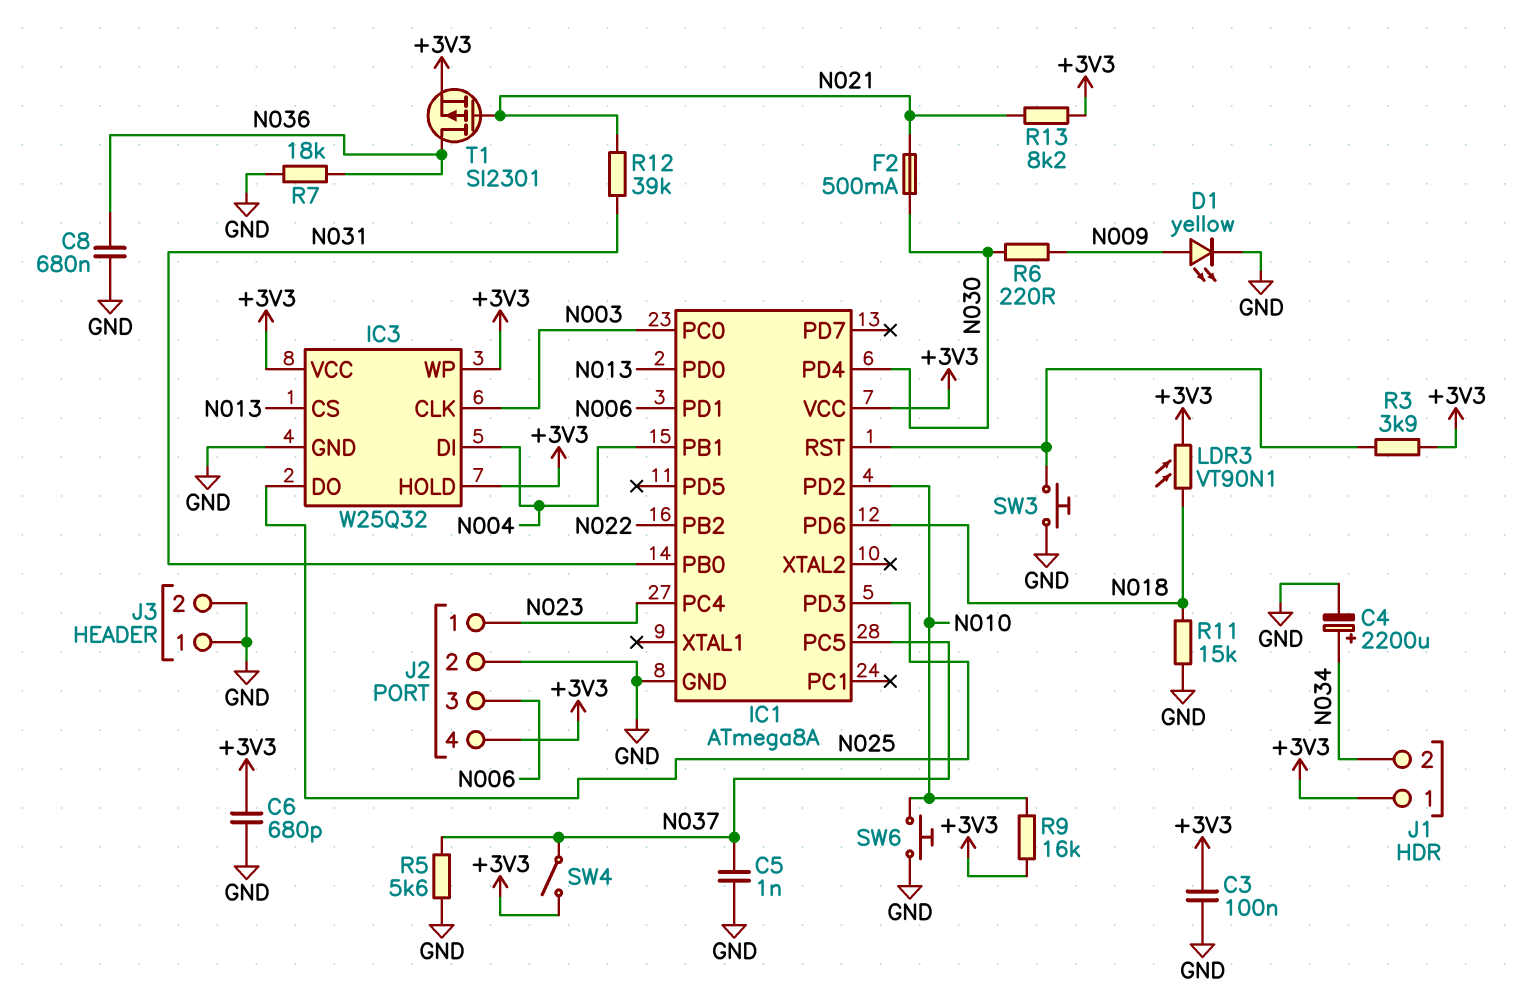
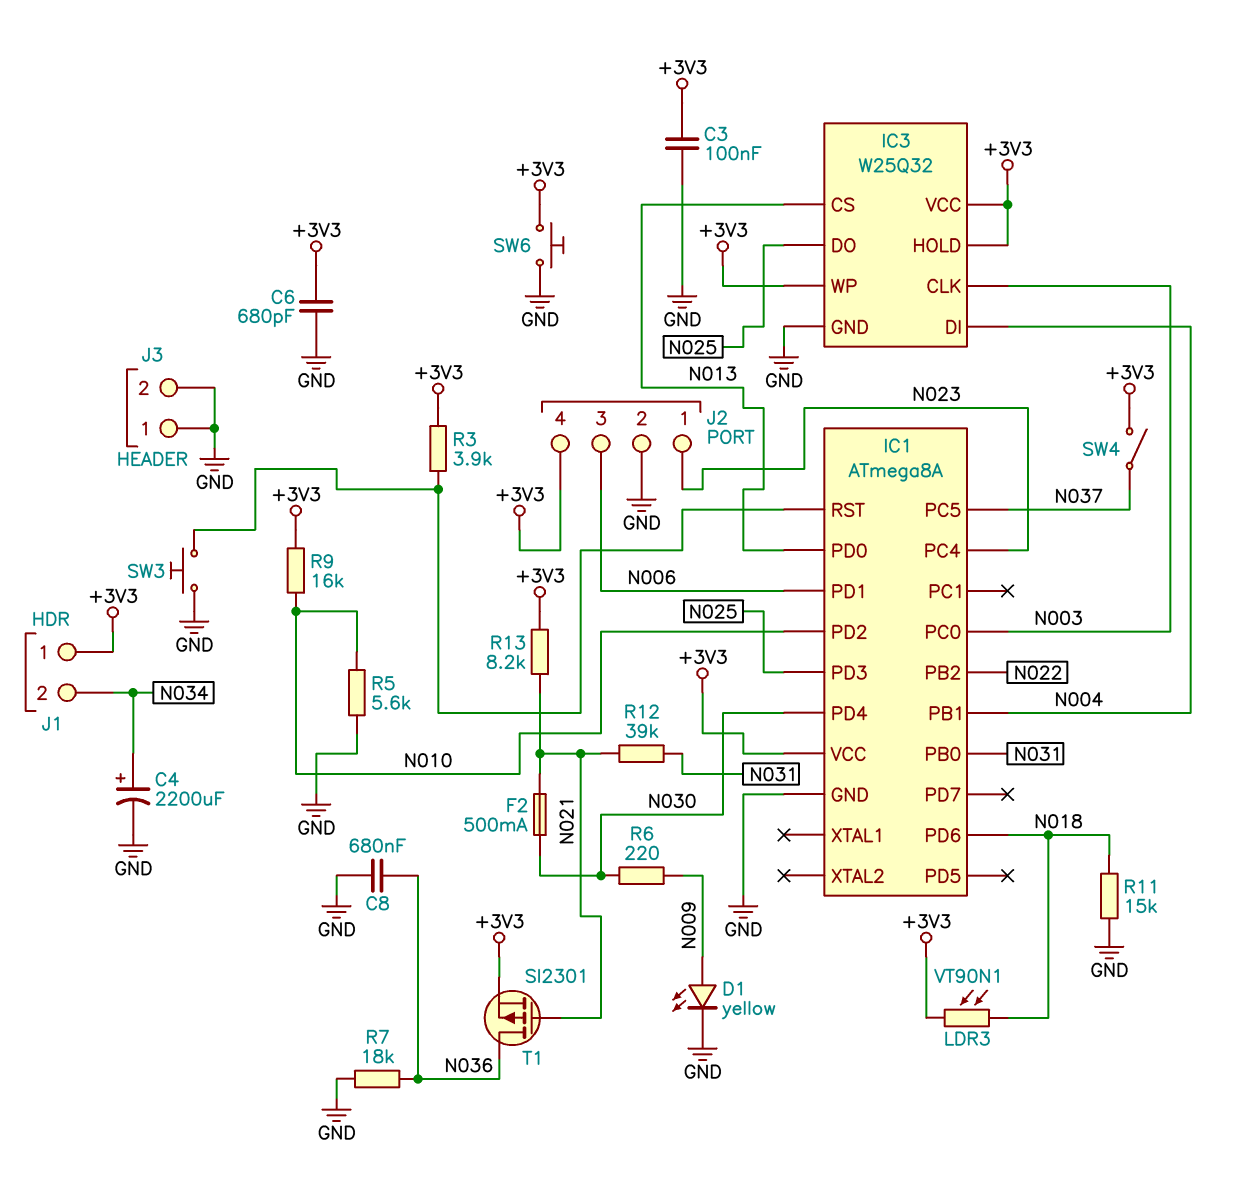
C5: 1nF (GND, N037) -> none
R5: 5.6k (GND, N037) -> 5.6k (GND, N010)
SW6: button (GND, N010) -> button (+3V3, GND)

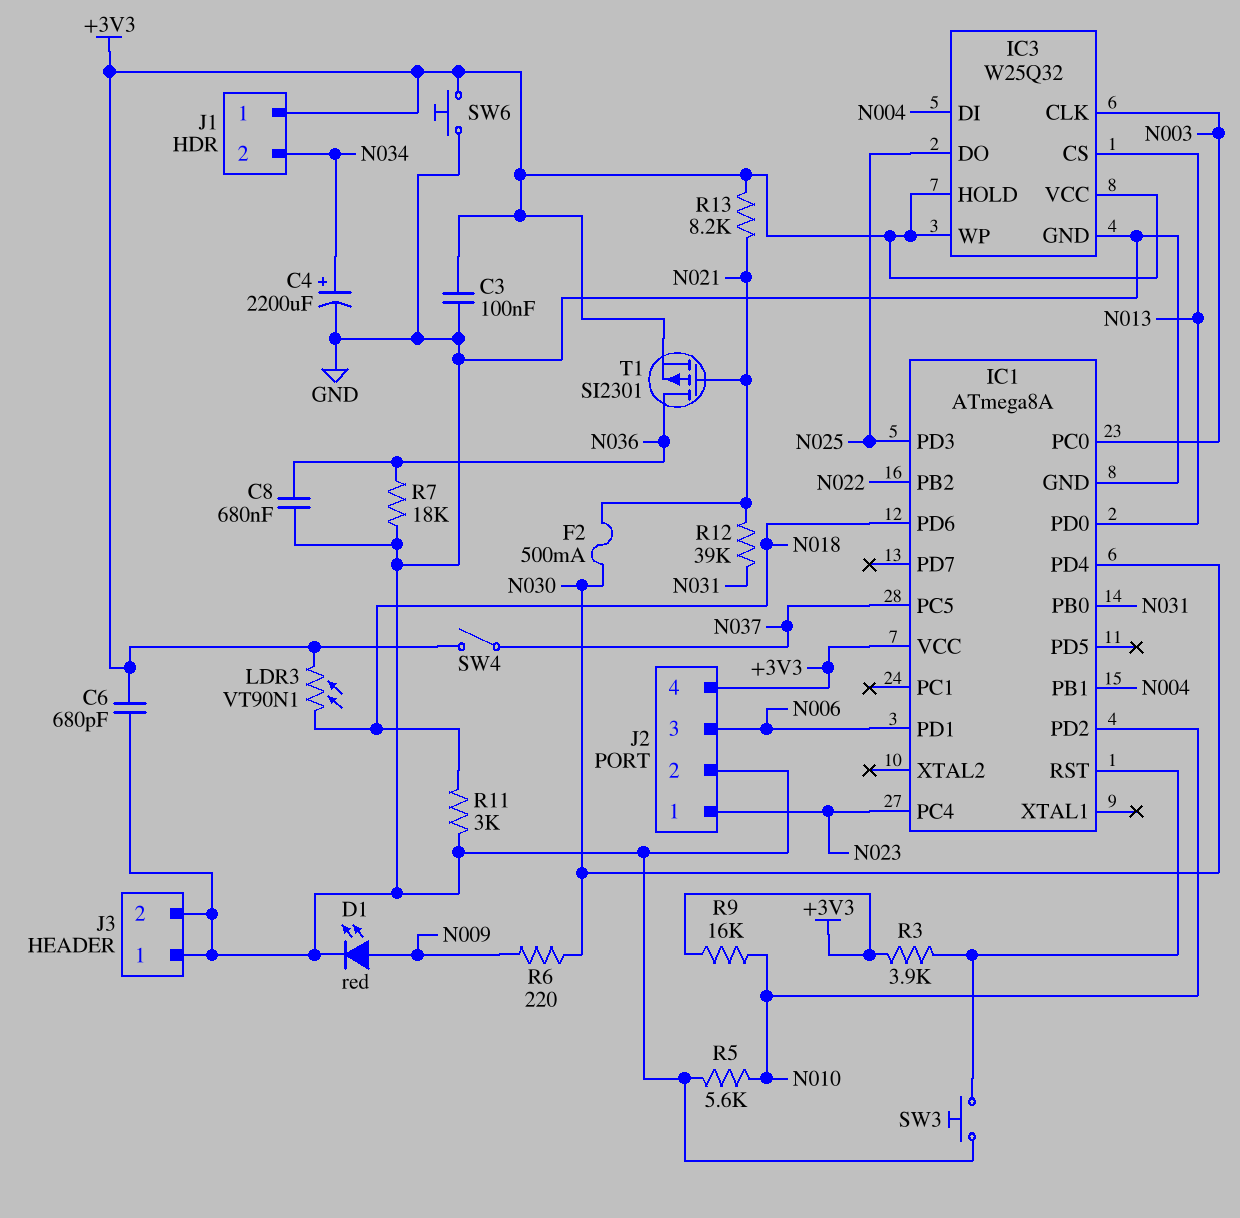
D1: LED yellow (A N009, K GND) -> LED red (A N009, K GND)
R11: 15k (GND, N018) -> 3k (GND, N018)

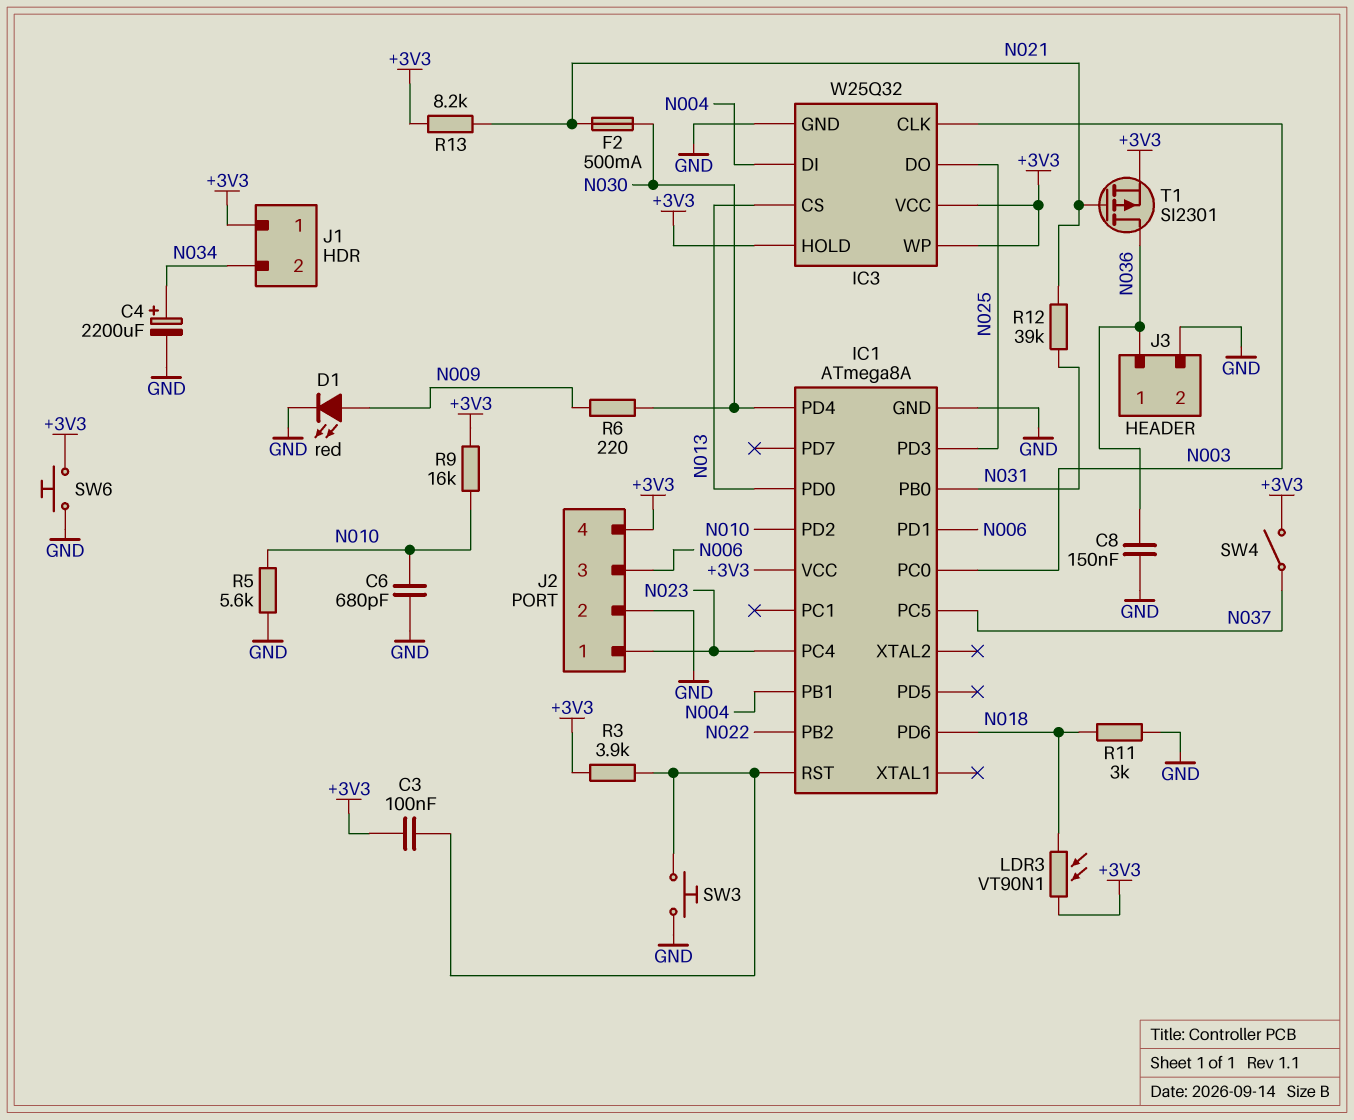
C3: 100nF (+3V3, GND) -> 100nF (+3V3, IC1/RST)
C6: 680pF (+3V3, GND) -> 680pF (GND, N010)
C8: 680nF (GND, N036) -> 150nF (GND, N036)
J3 pin 1: GND -> N036
R7: 18k (GND, N036) -> none

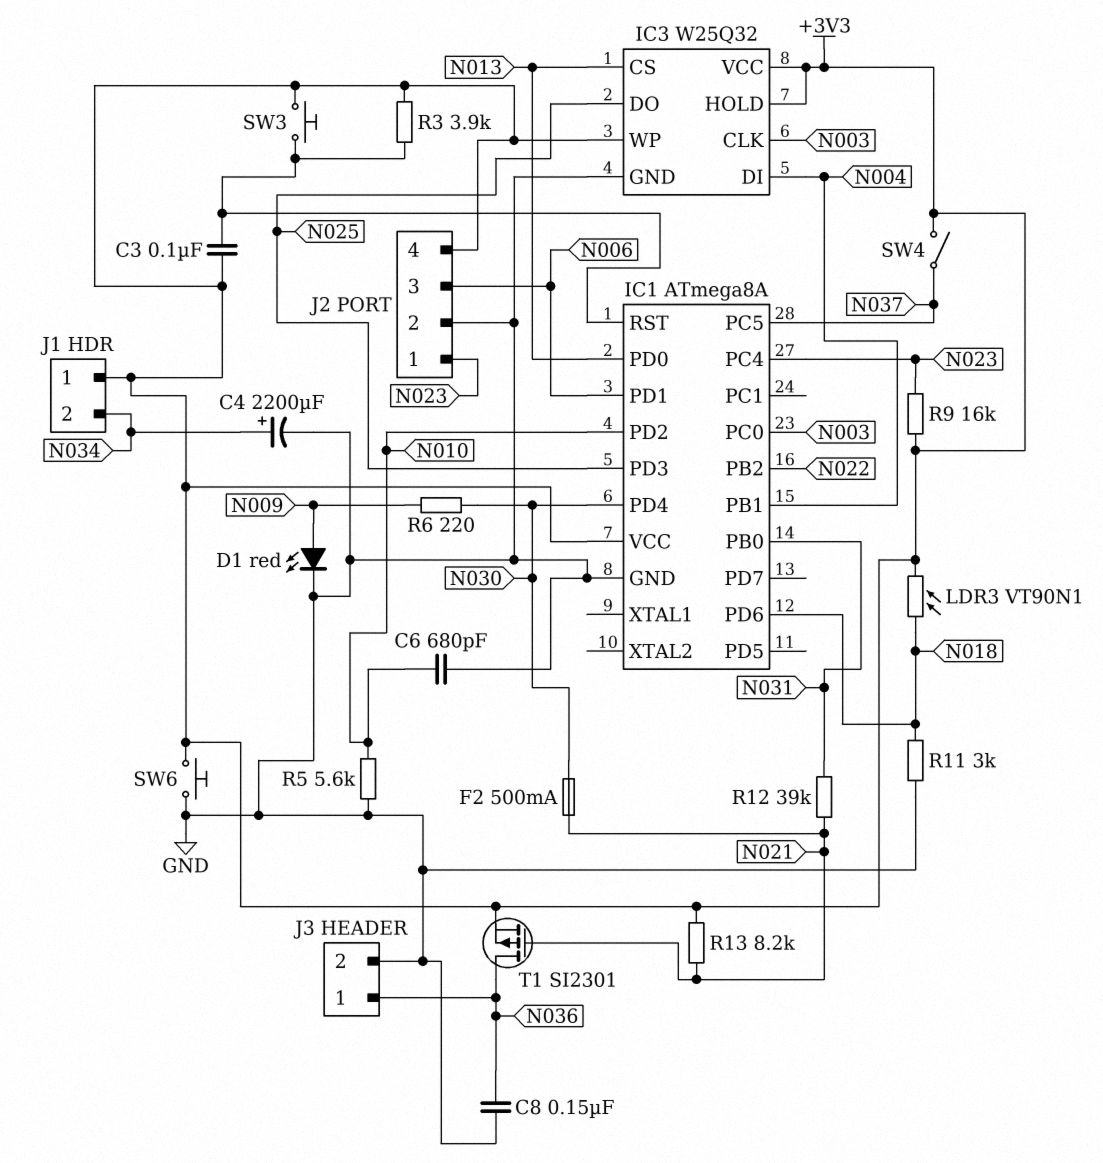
R9: 16k (+3V3, N010) -> 16k (+3V3, N023)
SW3: button (GND, IC1/RST) -> button (+3V3, IC1/RST)

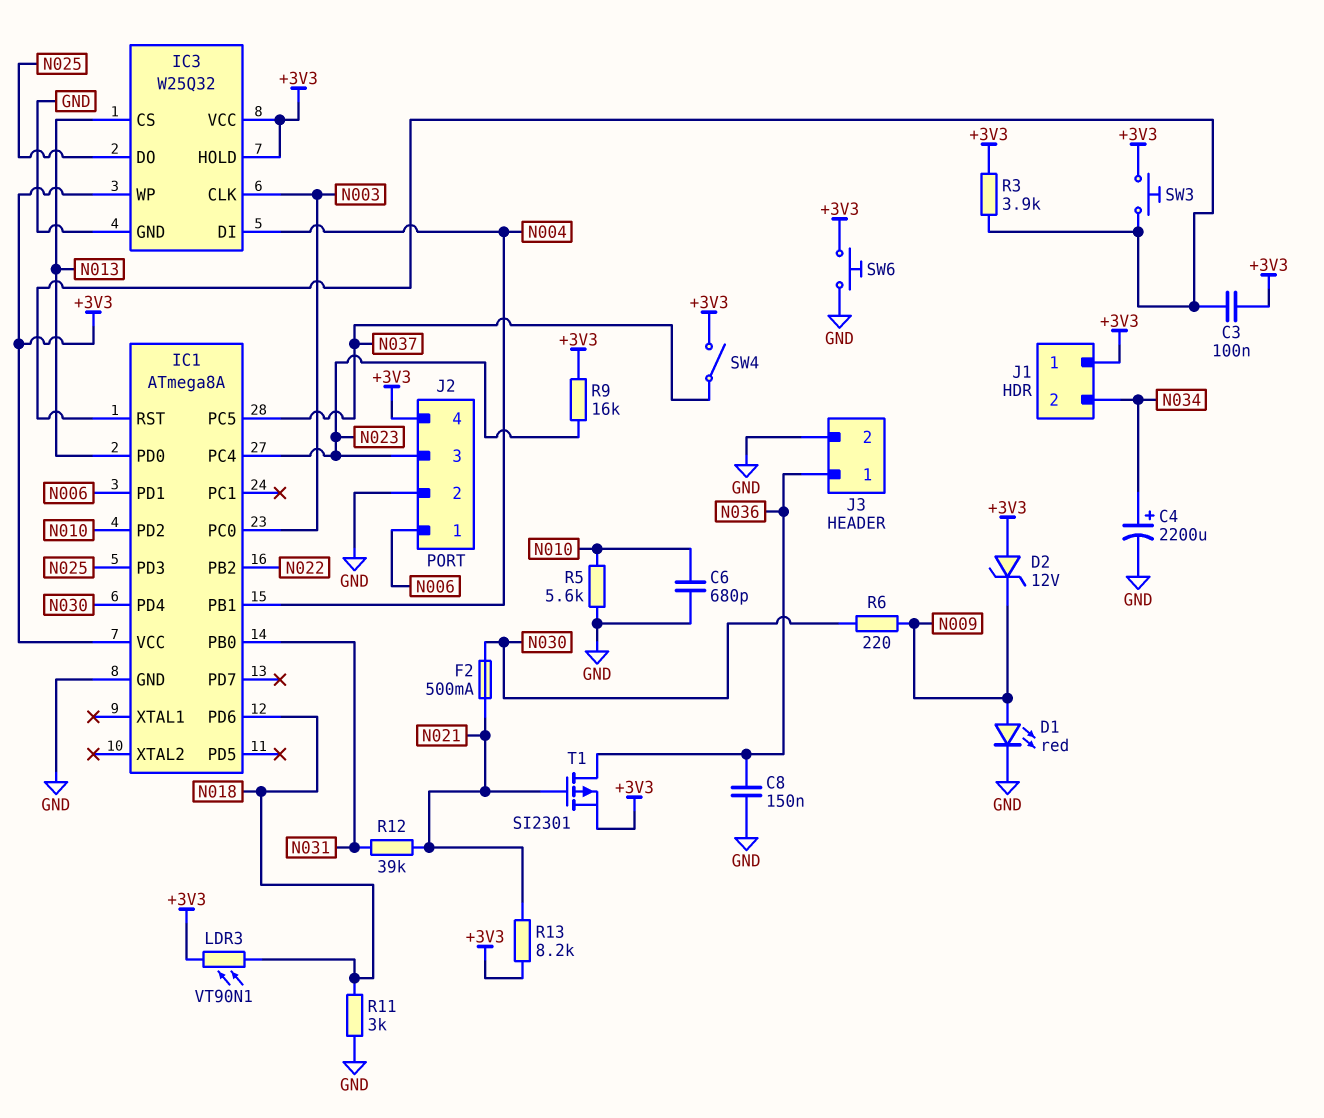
D2: none -> zener 12V (A +3V3, K N009)
J2 pin 1: N023 -> N006
J2 pin 3: N006 -> N023

